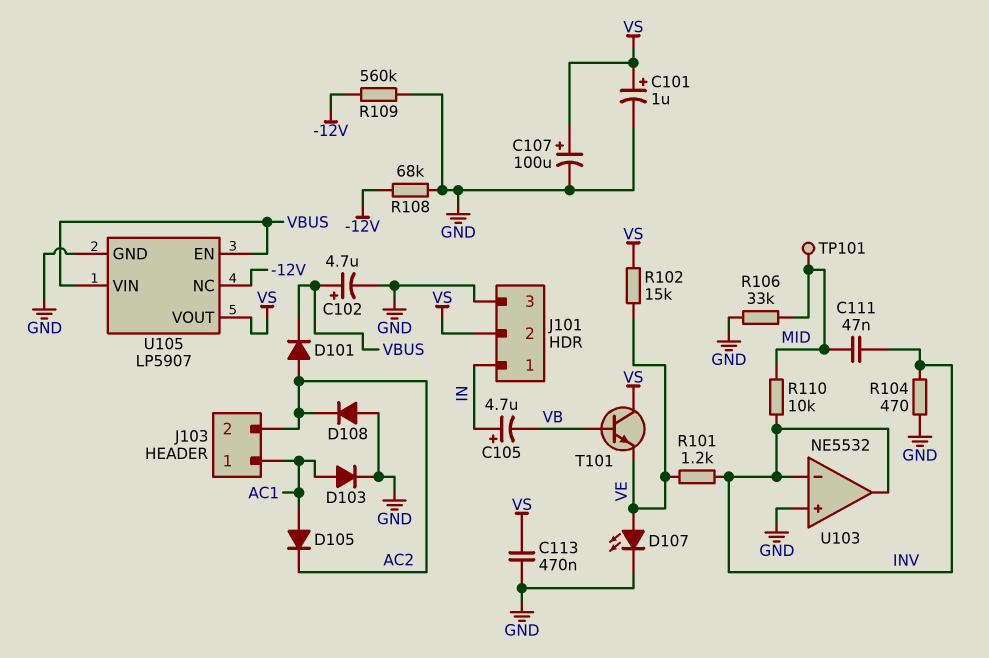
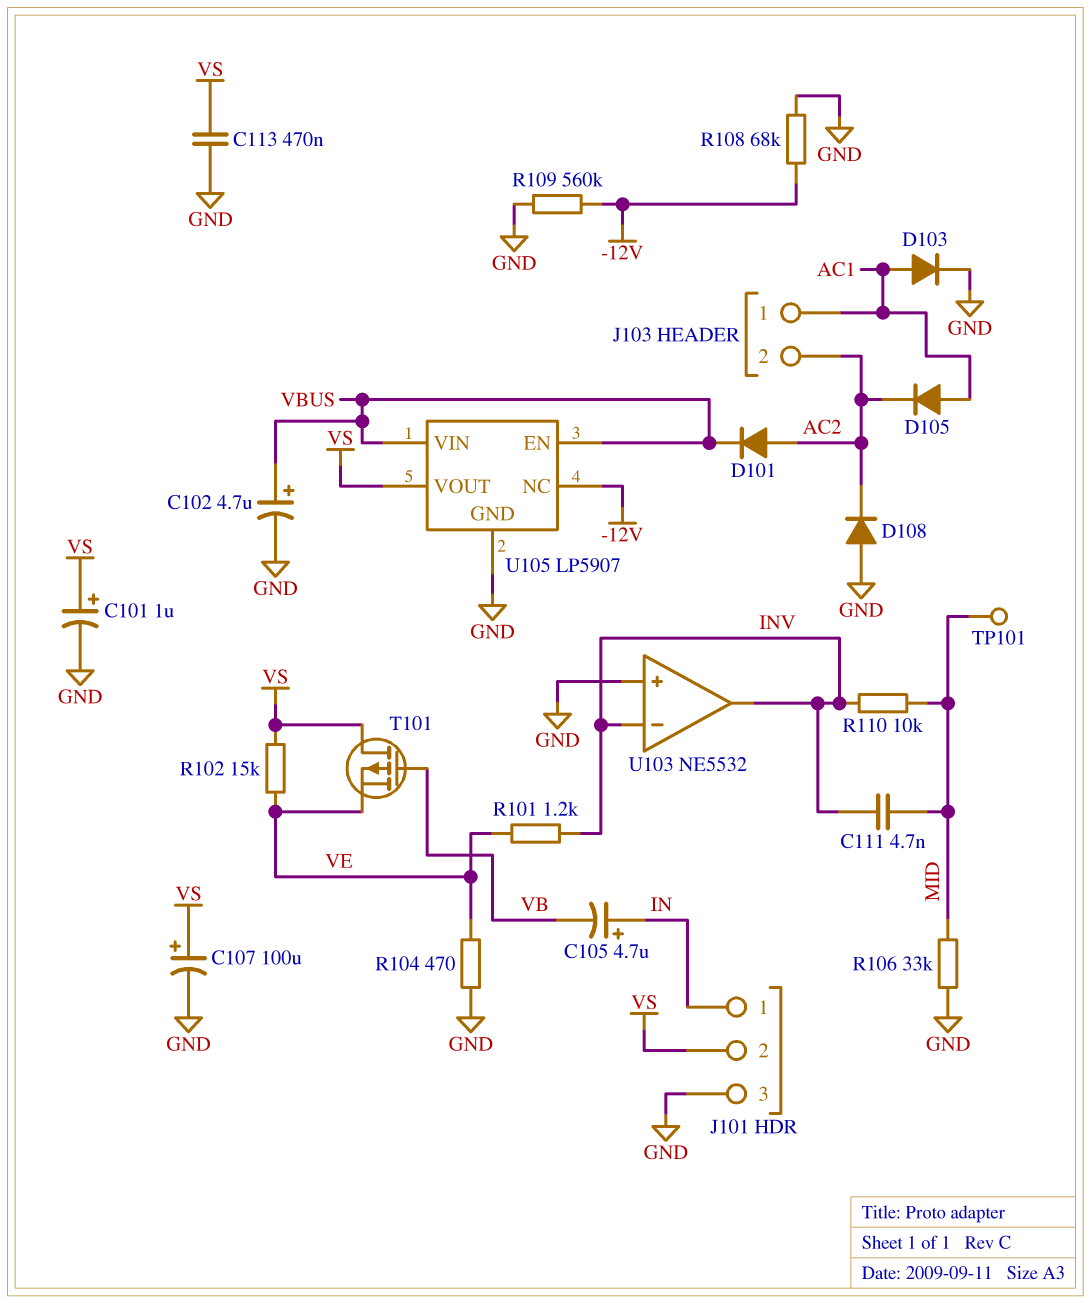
C111: 47nF (INV, MID) -> 4.7nF (INV, MID)
D107: LED (A VE, K GND) -> none
R104: 470 (GND, INV) -> 470 (GND, VE)
T101: NPN (B VB, C VS, E VE) -> PMOS (G VB, D VS, S VE)

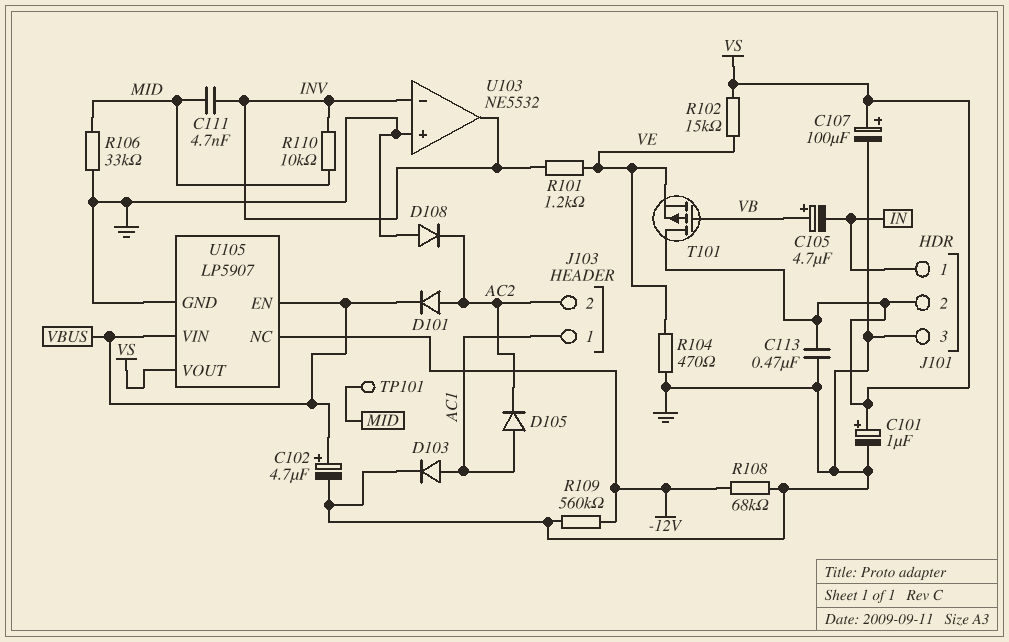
C105: 4.7uF (plus IN, minus VB) -> 4.7uF (plus VB, minus IN)

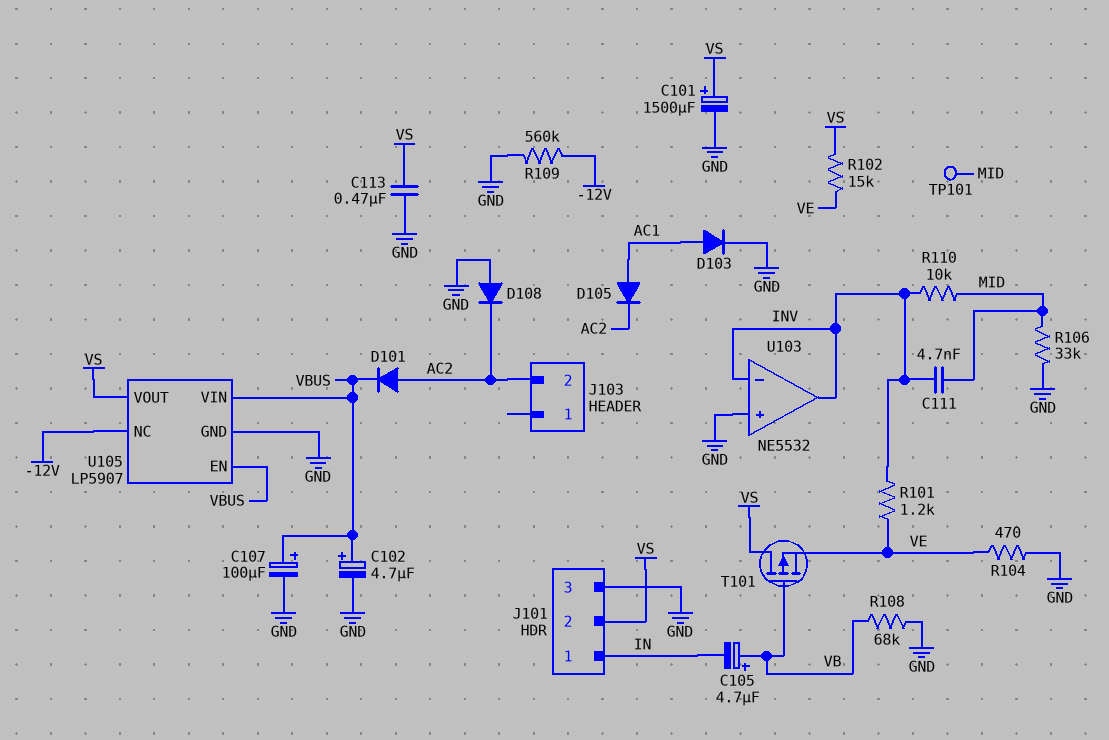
C101: 1uF (plus VS, minus GND) -> 1500uF (plus VS, minus GND)
C107: 100uF (plus VS, minus GND) -> 100uF (plus VBUS, minus GND)
J103 pin 1: AC1 -> none
R108: 68k (-12V, GND) -> 68k (GND, VB)

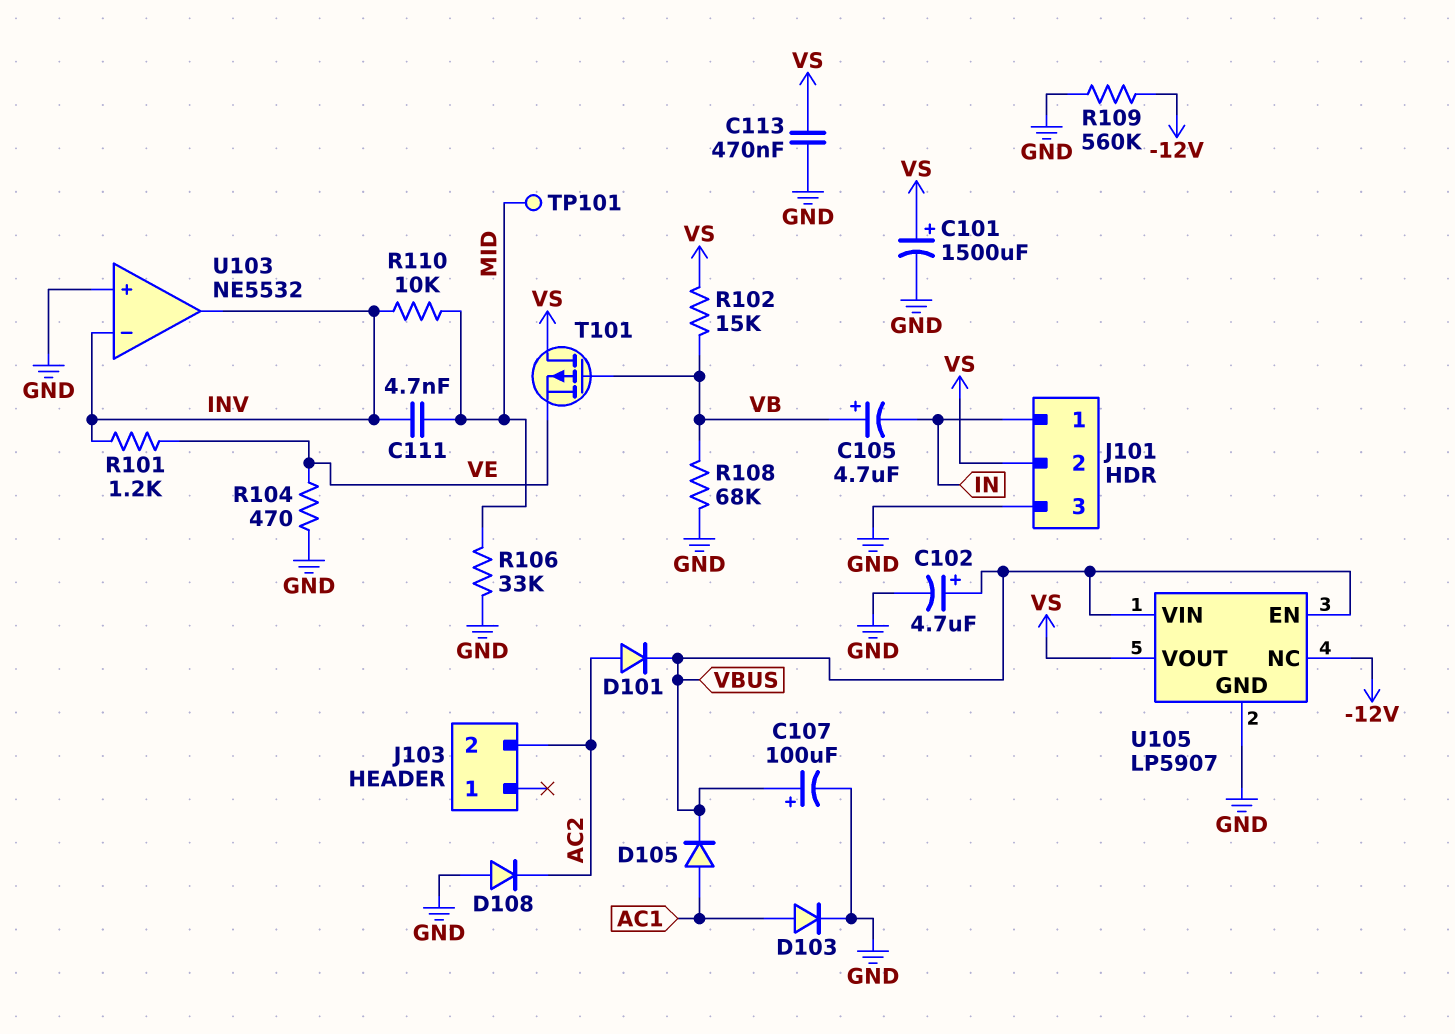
D105: diode (A AC1, K AC2) -> diode (A AC1, K VBUS)
R102: 15k (VE, VS) -> 15k (VB, VS)

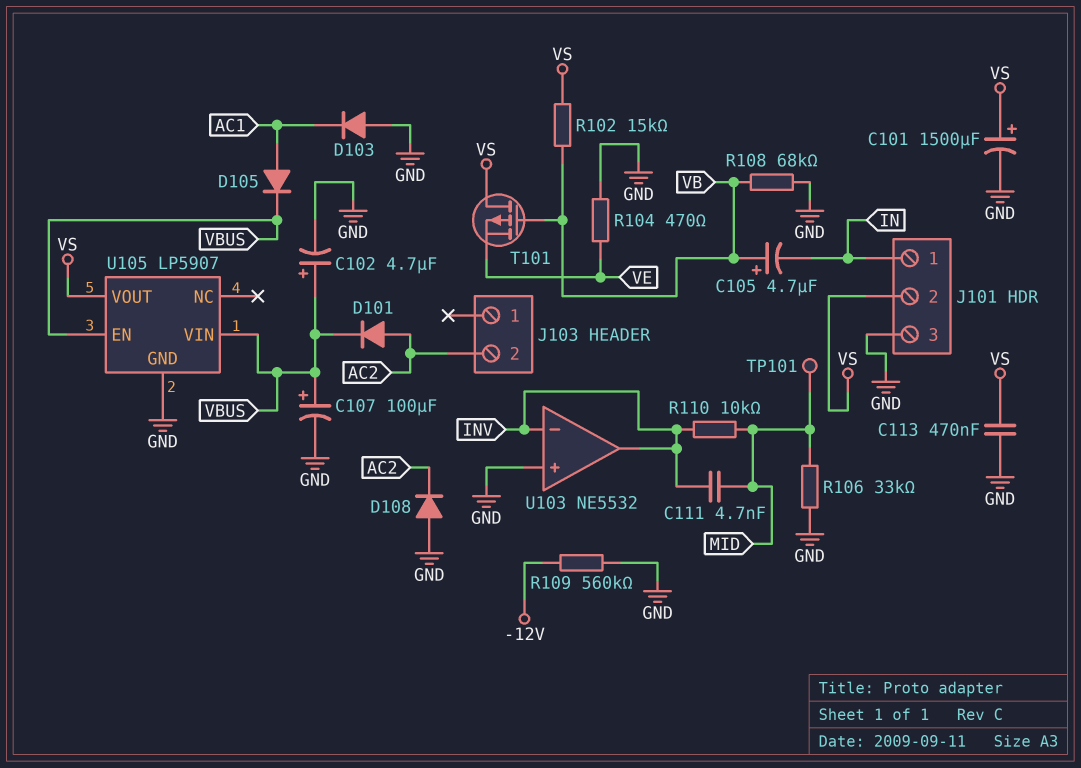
D103: diode (A AC1, K GND) -> diode (A GND, K AC1)
R101: 1.2k (INV, VE) -> none
U105 pin NC: -12V -> none

